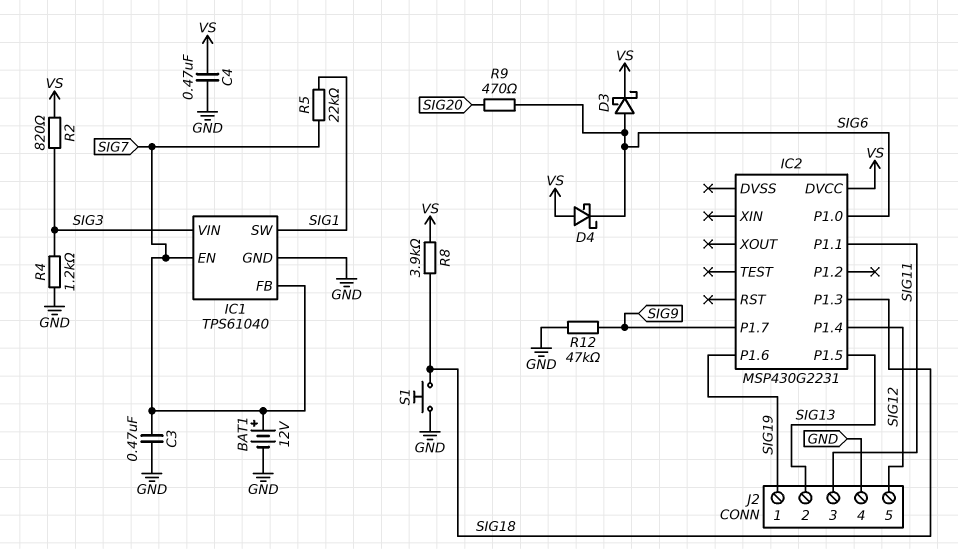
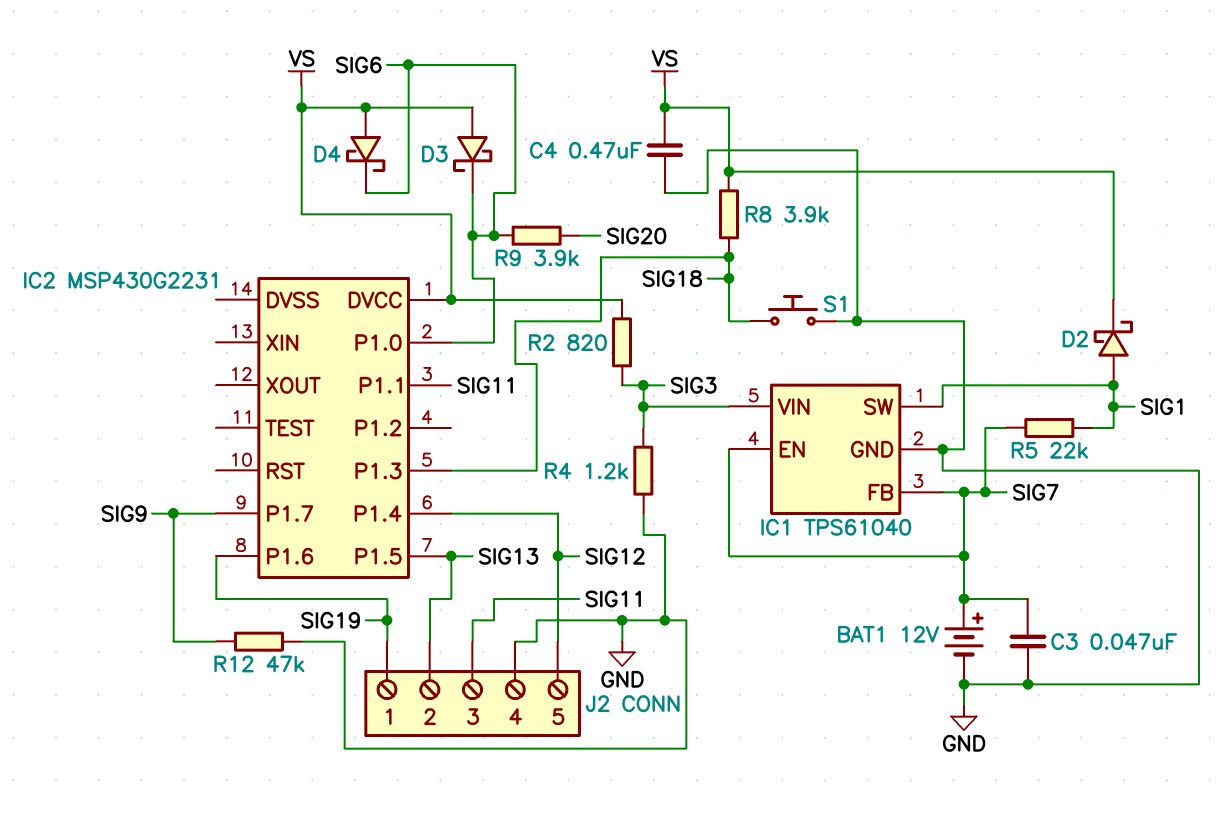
C3: 470nF (GND, SIG7) -> 47nF (GND, SIG7)
D2: none -> schottky (A SIG1, K VS)
D3: schottky (A SIG6, K VS) -> schottky (A VS, K SIG6)
R9: 470 (SIG6, SIG20) -> 3.9k (SIG6, SIG20)

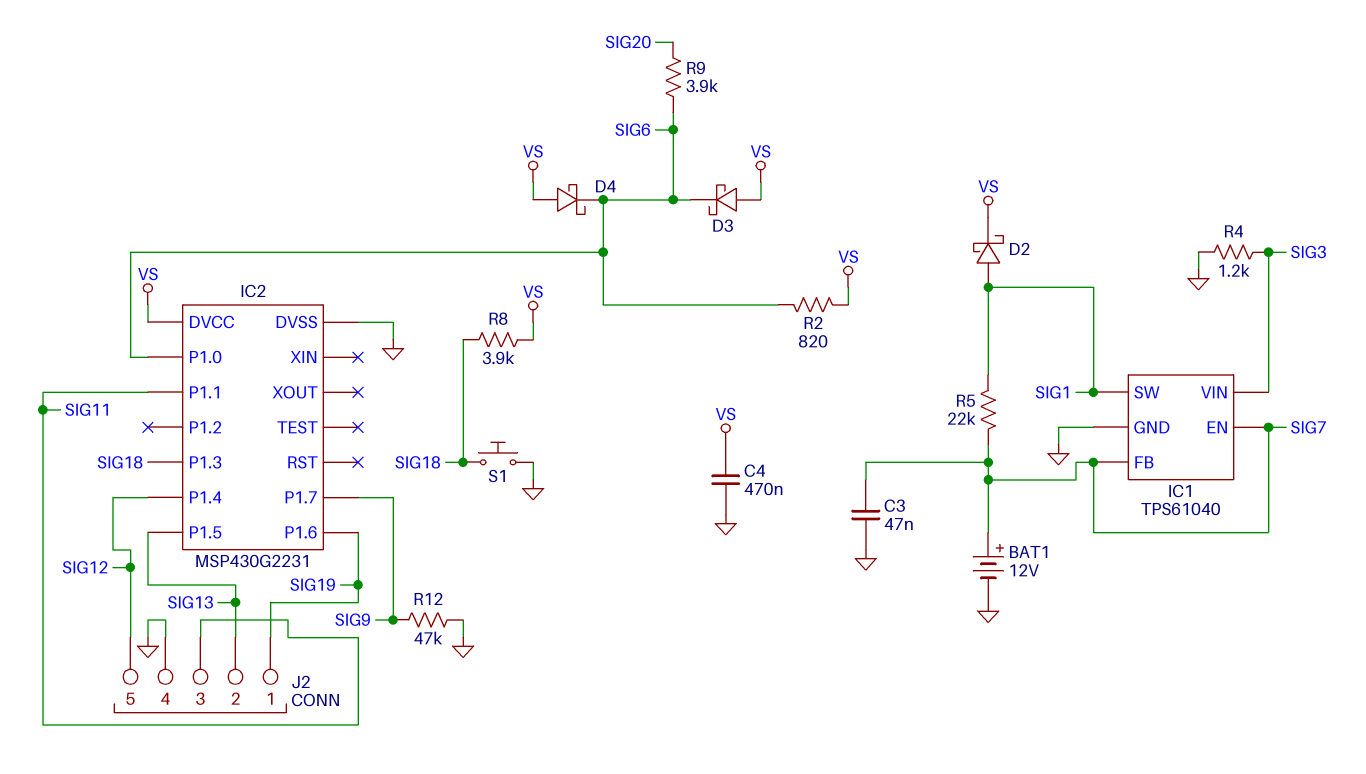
IC2 pin DVSS: none -> GND
R2: 820 (SIG3, VS) -> 820 (SIG6, VS)

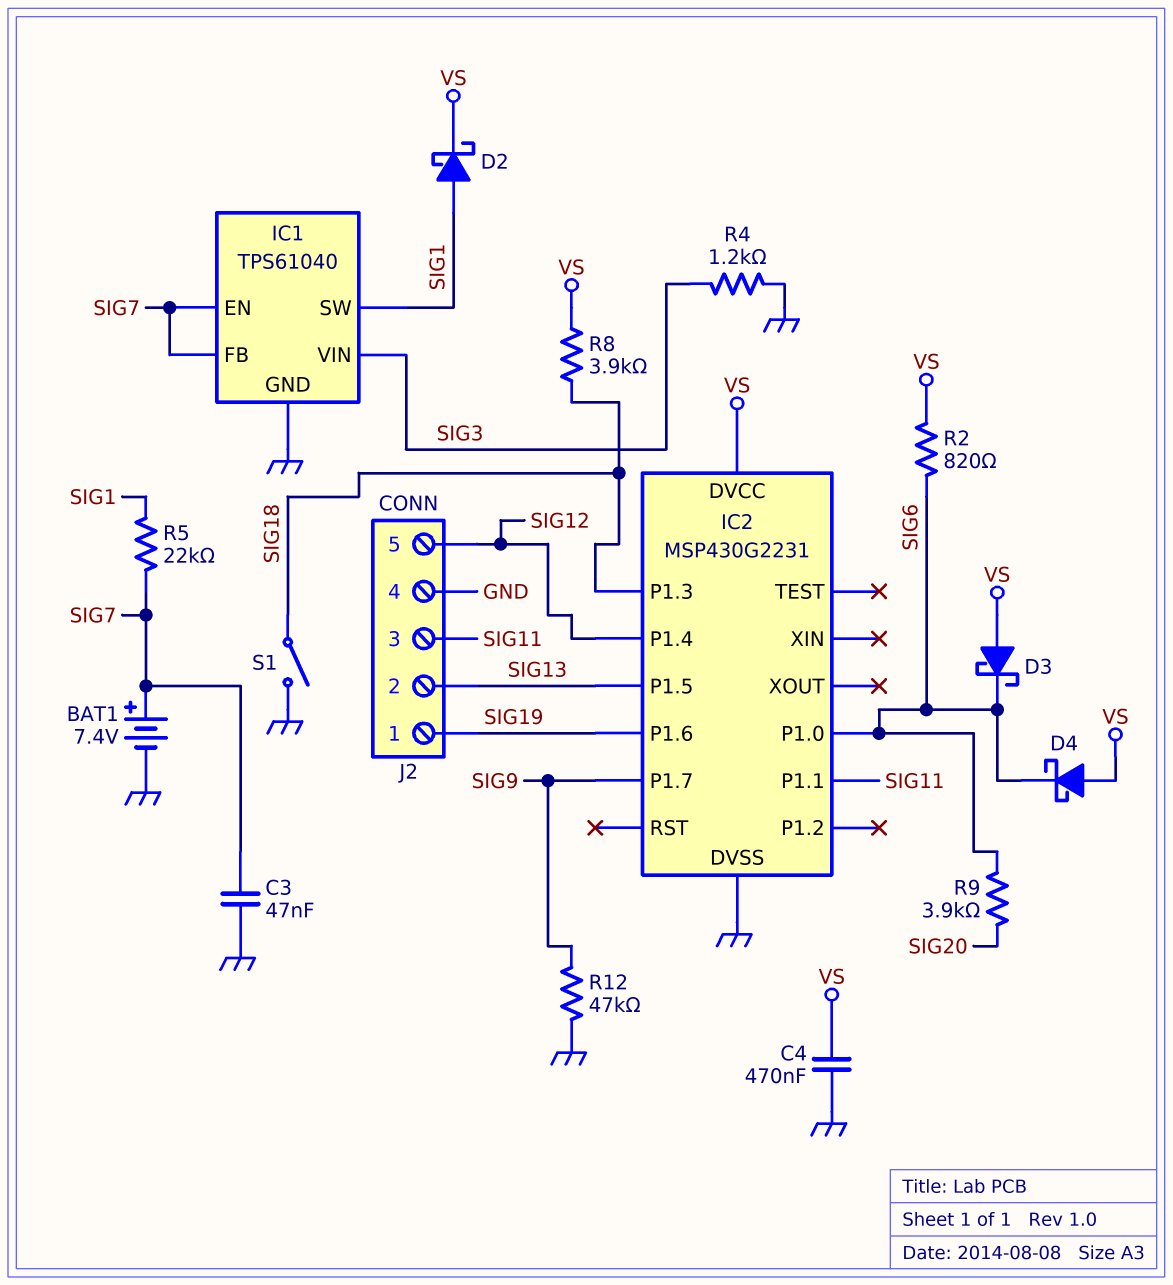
BAT1: 12V (plus SIG7, minus GND) -> 7.4V (plus SIG7, minus GND)
S1: button (GND, SIG18) -> switch (GND, SIG18)

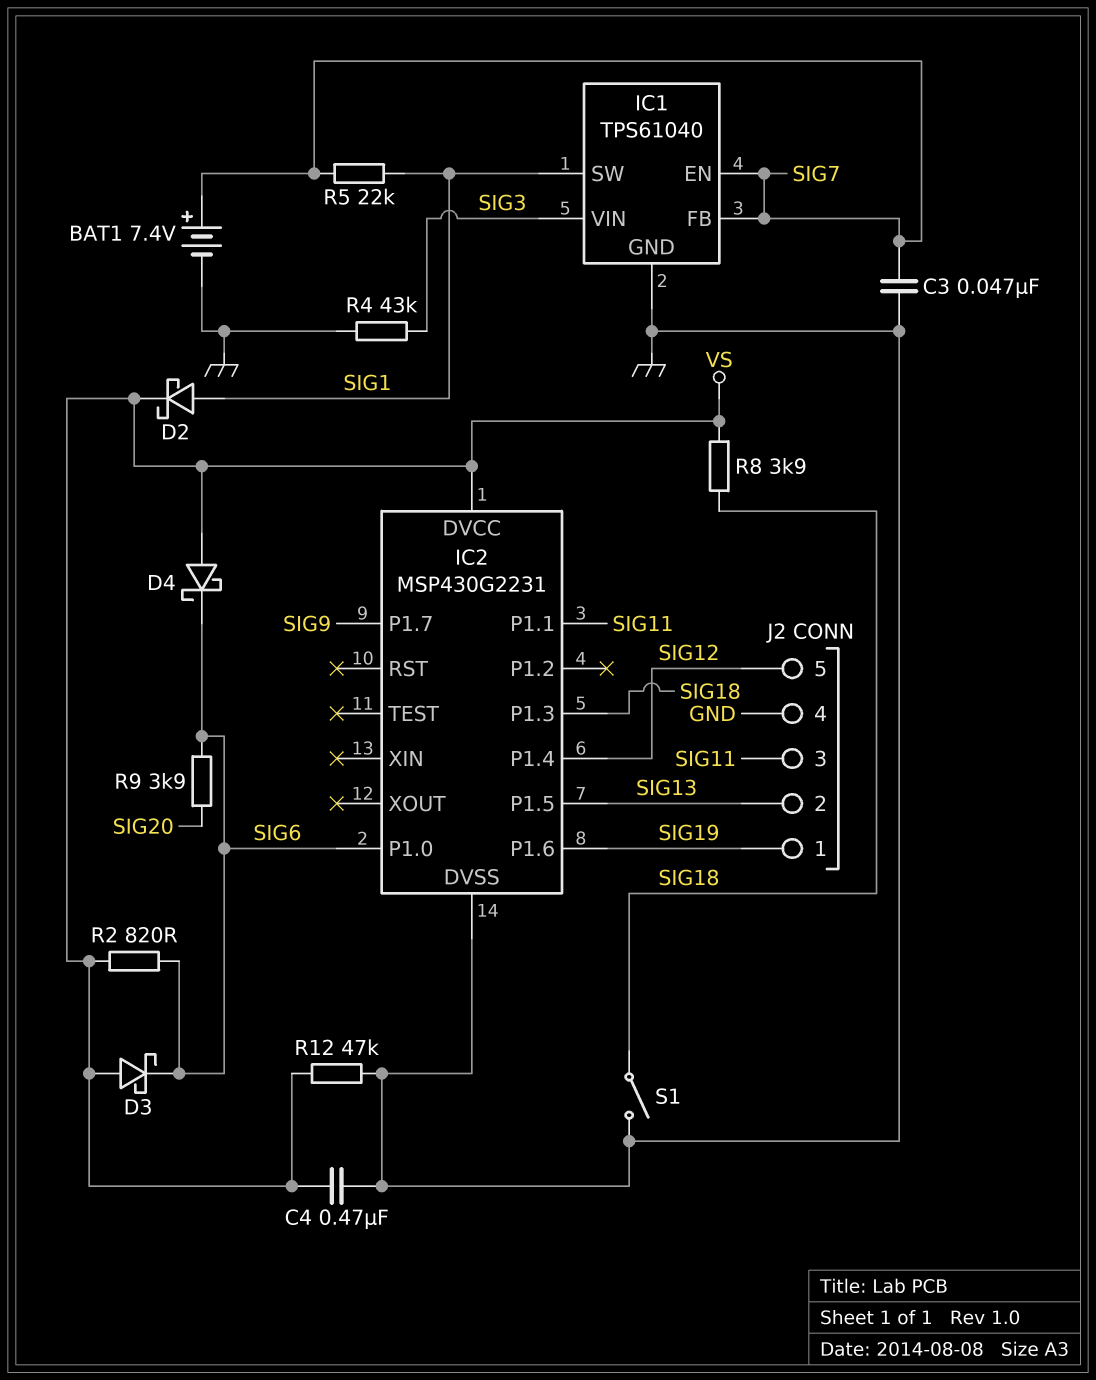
R4: 1.2k (GND, SIG3) -> 43k (GND, SIG3)
R12: 47k (GND, SIG9) -> 47k (GND, VS)

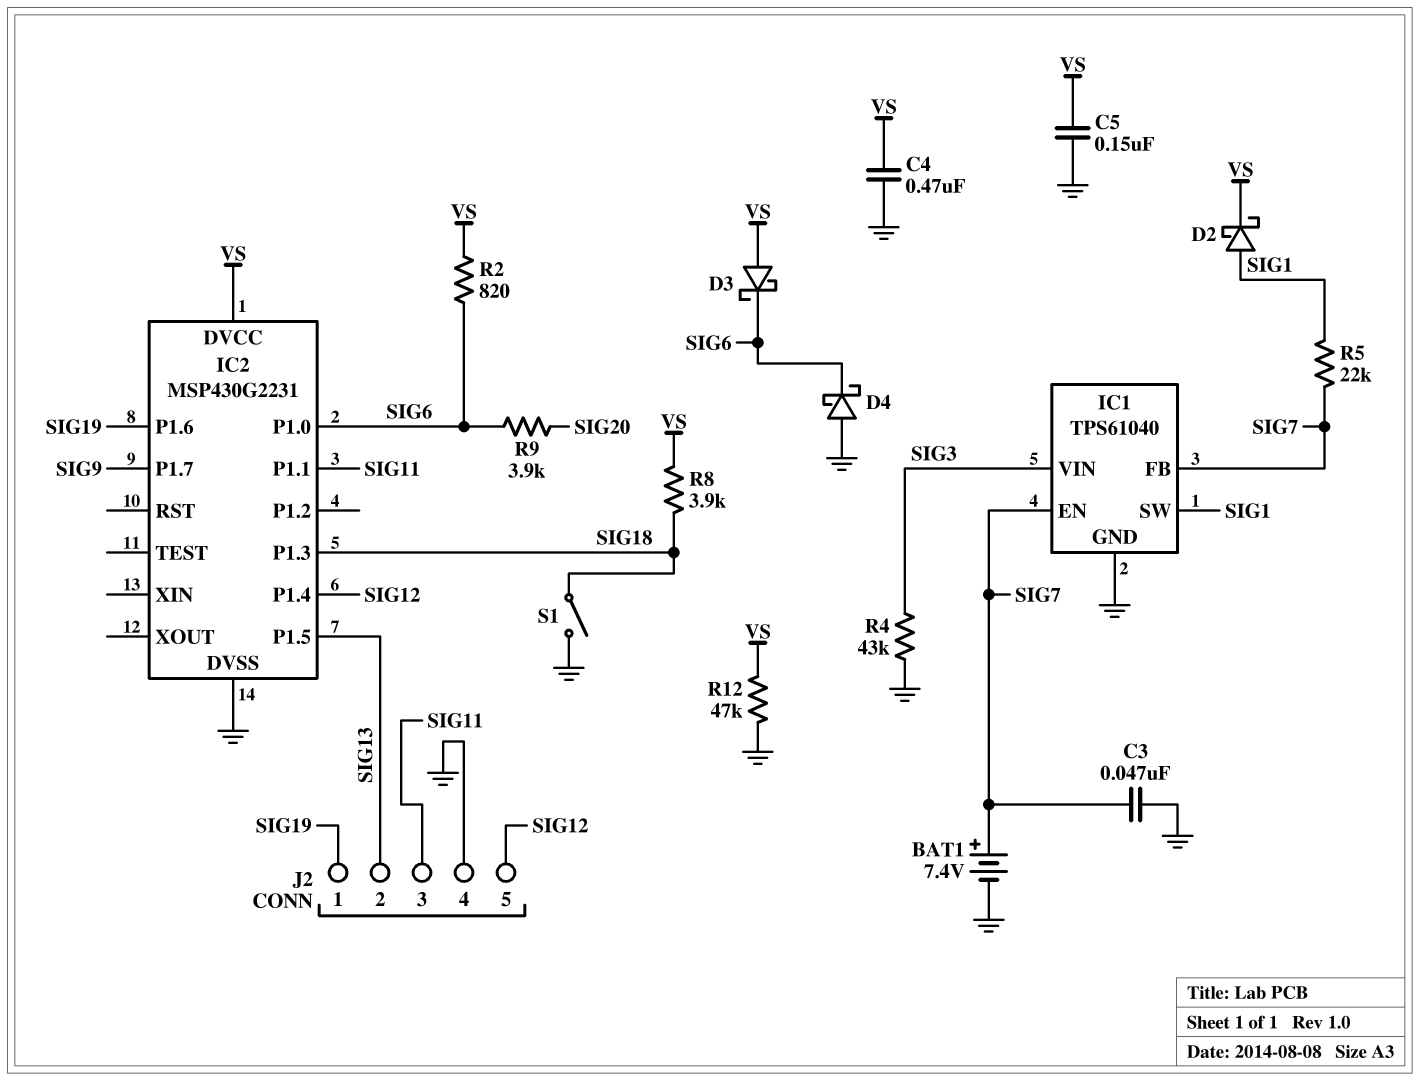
C5: none -> 150nF (GND, VS)
D4: schottky (A VS, K SIG6) -> schottky (A GND, K SIG6)

